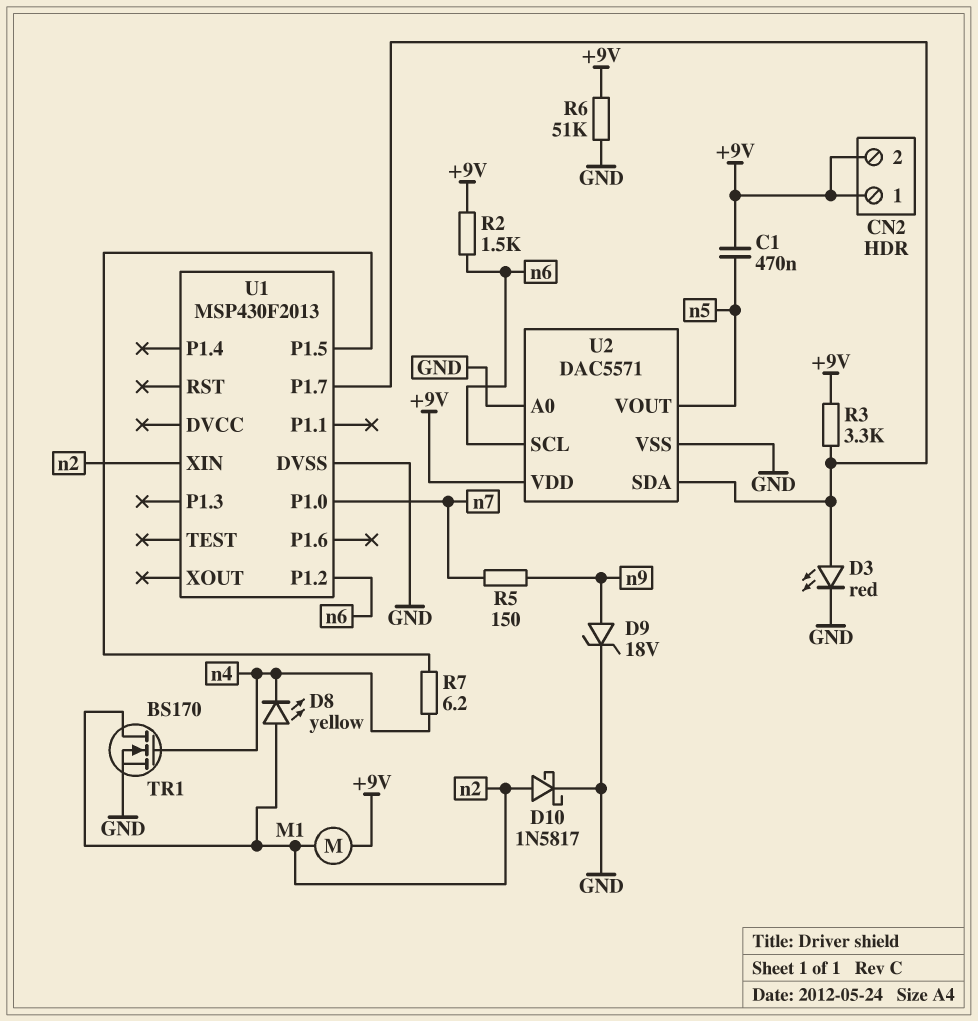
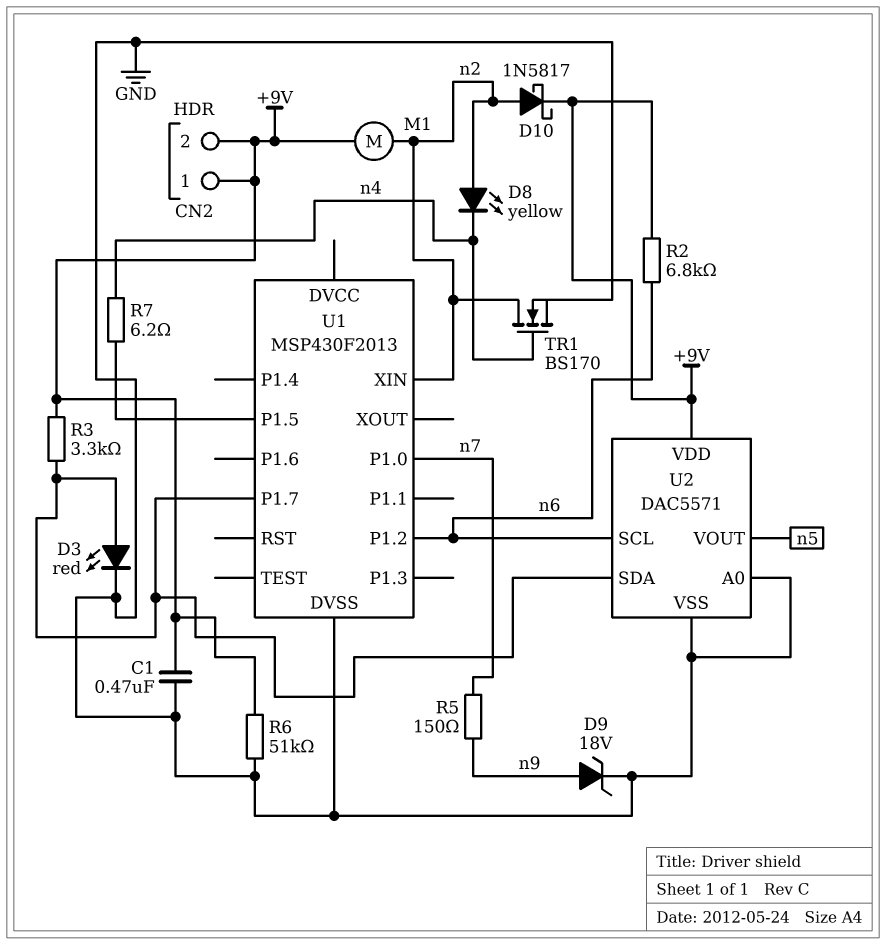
C1: 470nF (+9V, n5) -> 470nF (+9V, GND)
D10: schottky 1N5817 (A n2, K GND) -> schottky 1N5817 (A n2, K +9V)
R2: 1.5k (+9V, n6) -> 6.8k (+9V, n6)

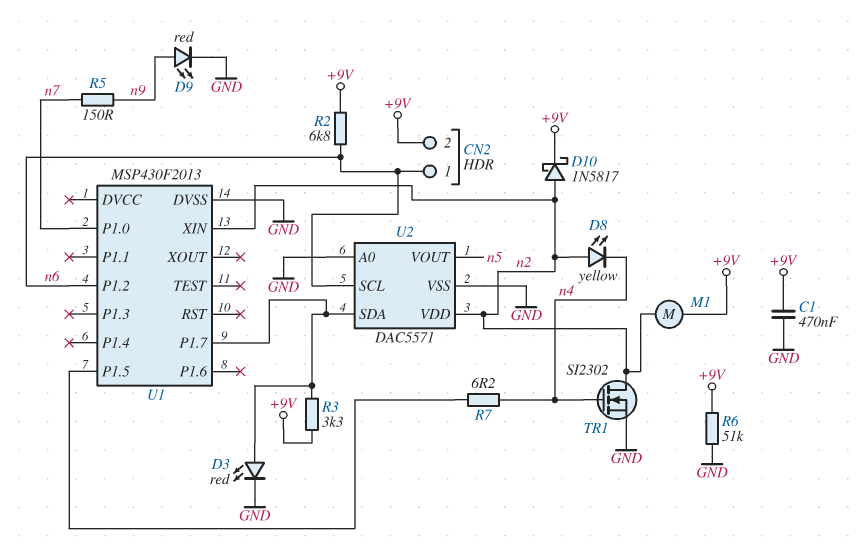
CN2 pin 1: +9V -> n6
D9: zener 18V (A n9, K GND) -> LED red (A n9, K GND)
TR1: NMOS BS170 (G n4, D n2, S GND) -> NMOS SI2302 (G n4, D n2, S GND)
U2 pin VDD: +9V -> n2

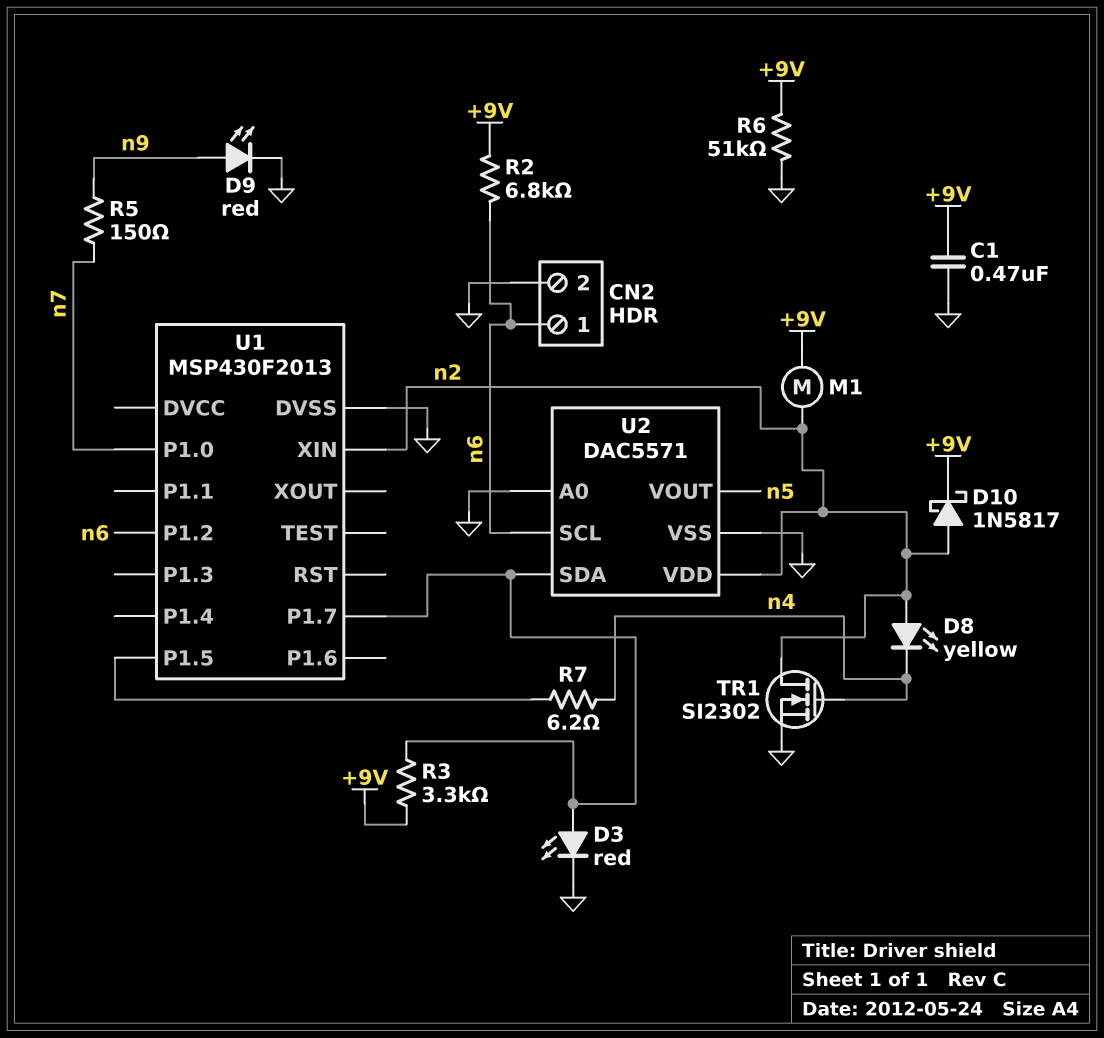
CN2 pin 2: +9V -> GND

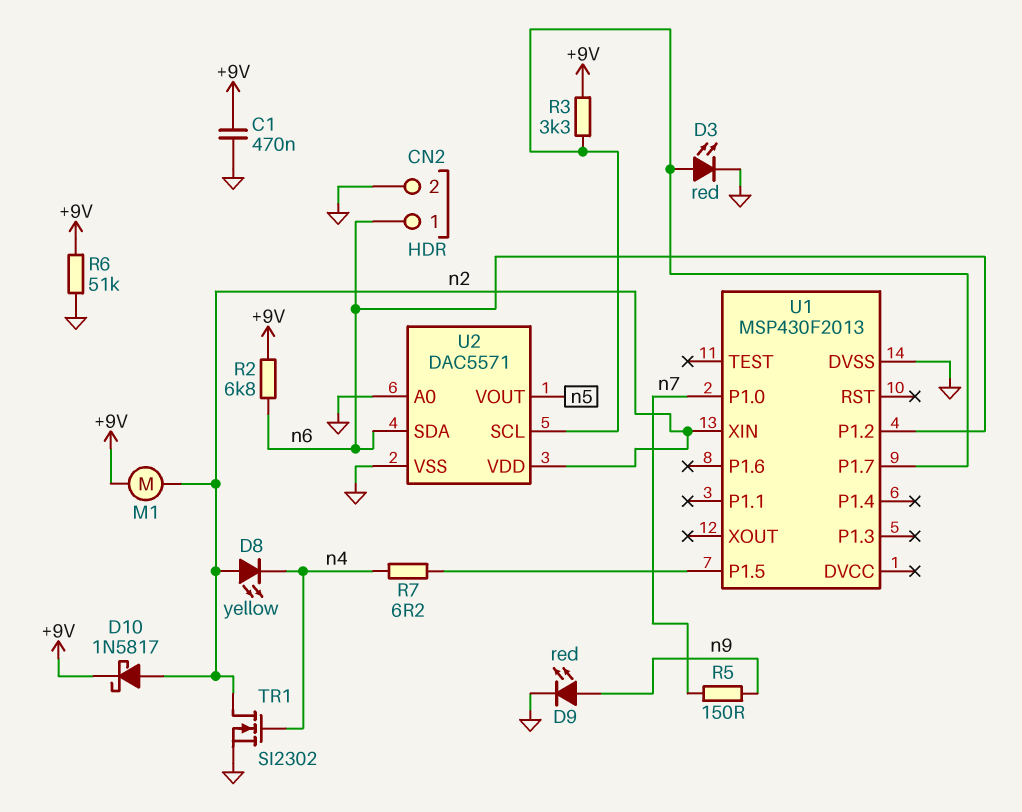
U2 pin SCL: n6 -> U1/P1.7
U2 pin SDA: U1/P1.7 -> n6

